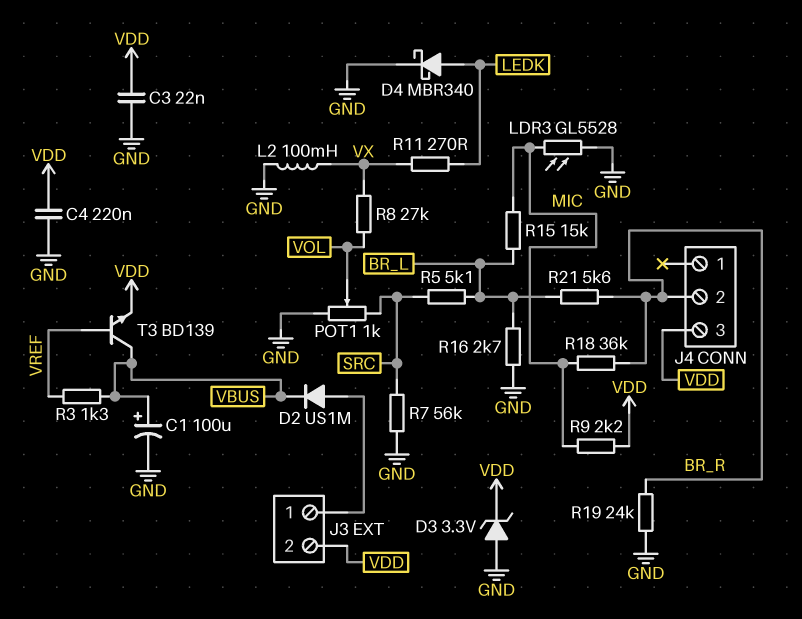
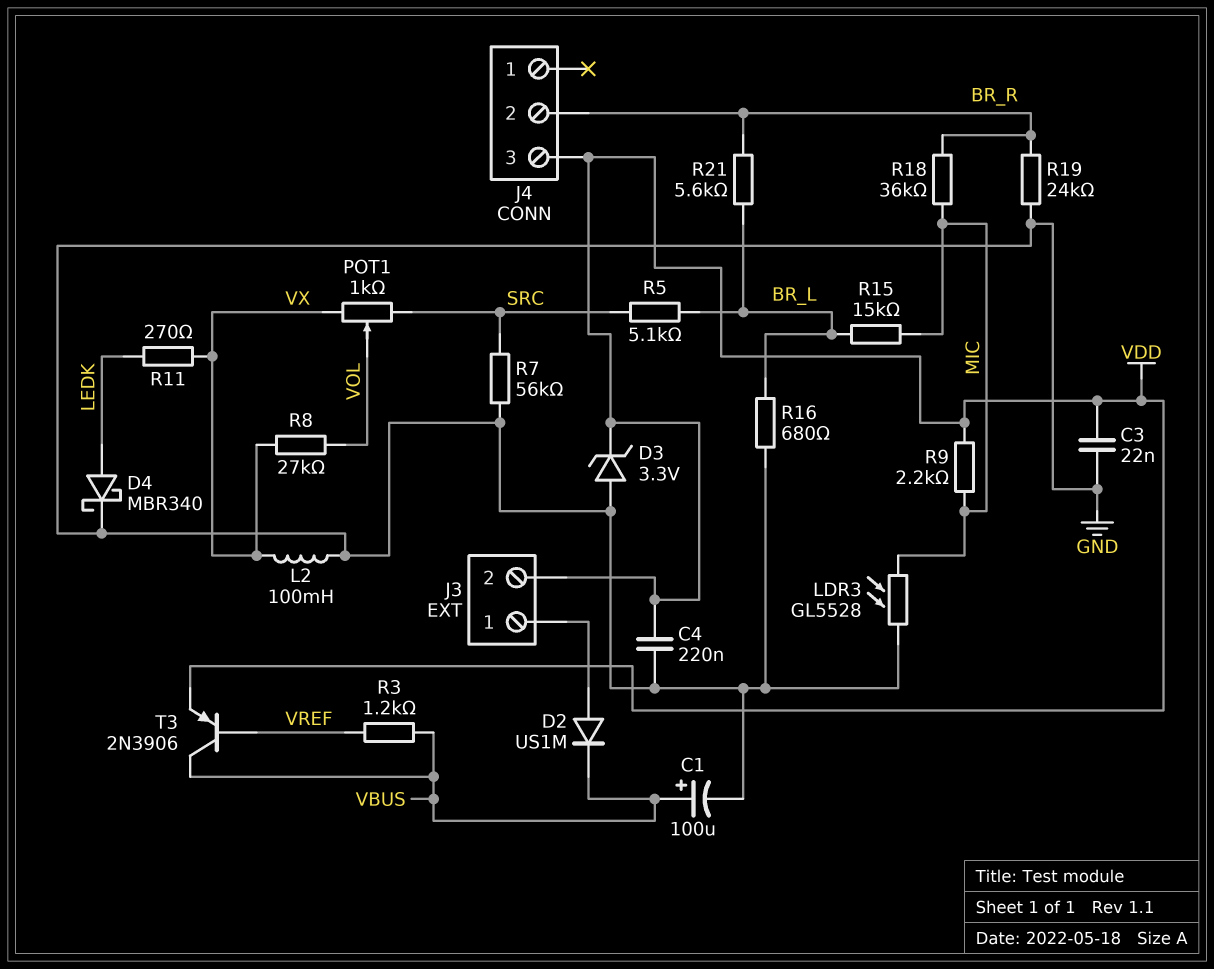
POT1: 1k (GND, SRC, wiper VOL) -> 1k (SRC, VX, wiper VOL)
R3: 1.3k (VBUS, VREF) -> 1.2k (VBUS, VREF)
R16: 2.7k (BR_L, GND) -> 680 (BR_L, GND)
T3: NPN BD139 (B VREF, C VBUS, E VDD) -> PNP 2N3906 (B VREF, C VBUS, E VDD)

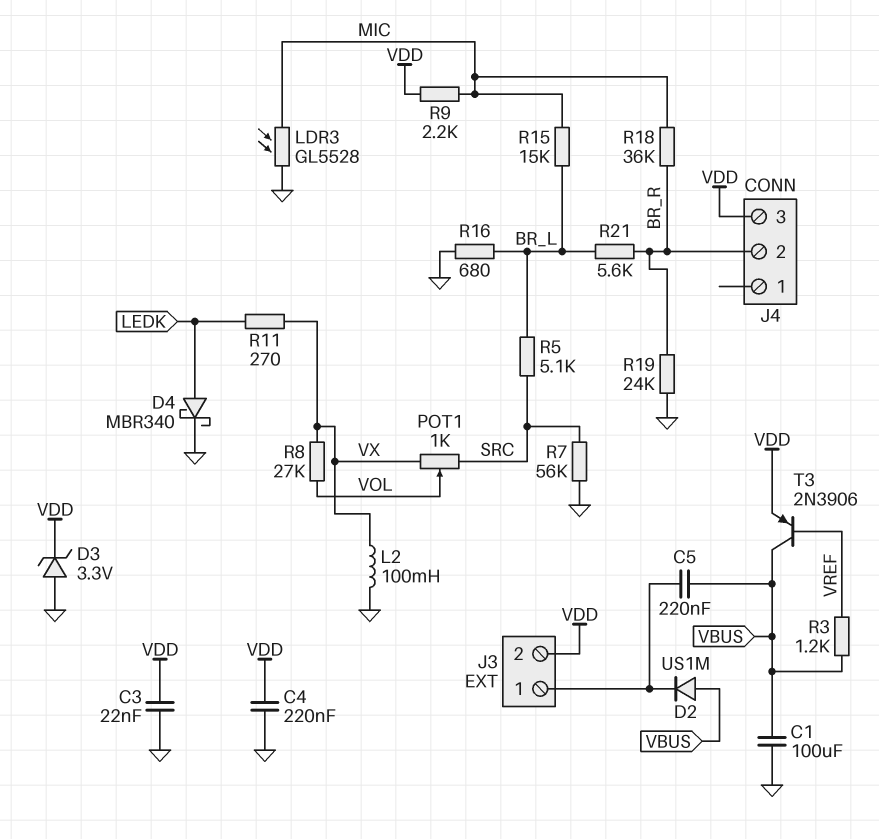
C1: 100uF (plus VBUS, minus GND) -> 100uF (GND, VBUS)
C5: none -> 220nF (J3/1, VBUS)
D2: diode US1M (A J3/1, K VBUS) -> diode US1M (A VBUS, K J3/1)

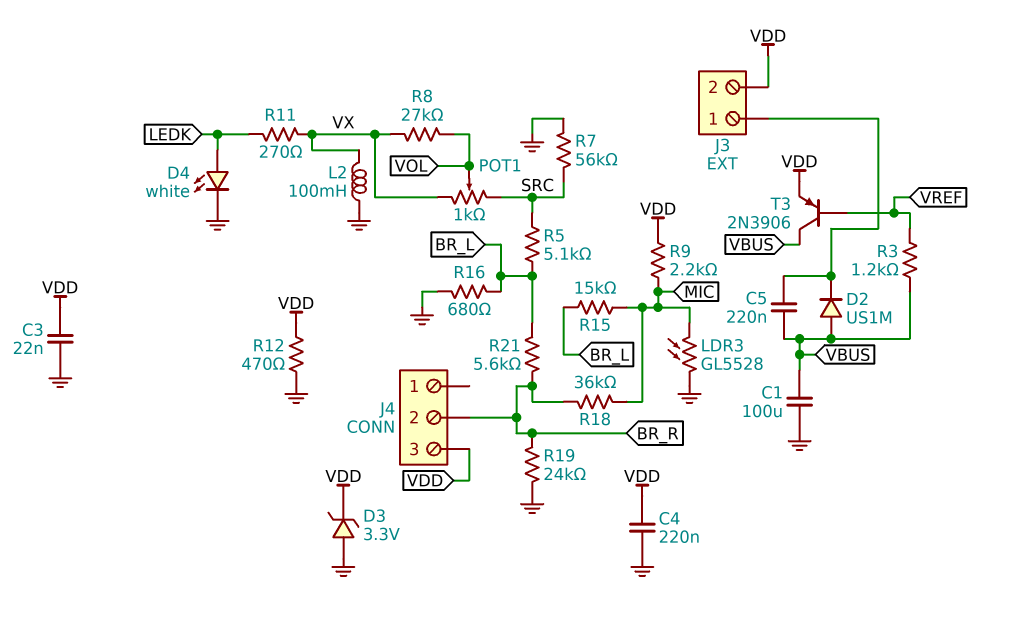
D4: schottky MBR340 (A LEDK, K GND) -> LED white (A LEDK, K GND)
R12: none -> 470 (GND, VDD)

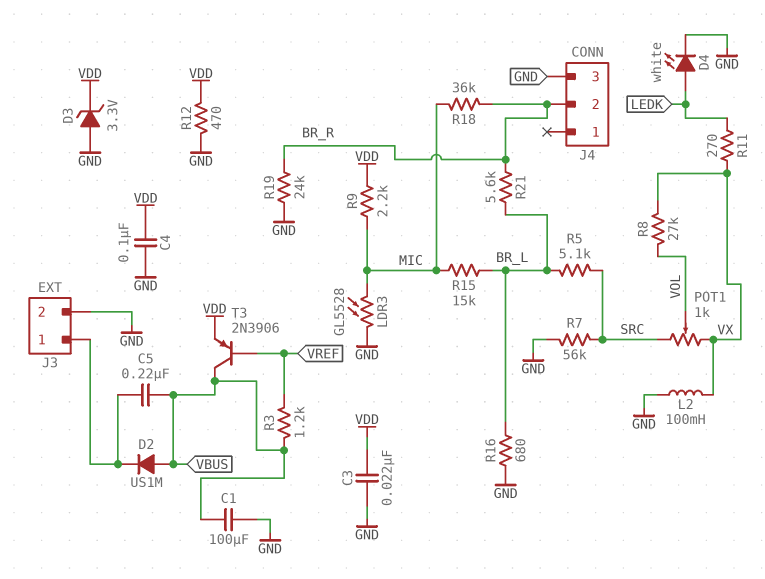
C4: 220nF (GND, VDD) -> 100nF (GND, VDD)
J3 pin 2: VDD -> GND
J4 pin 3: VDD -> GND

